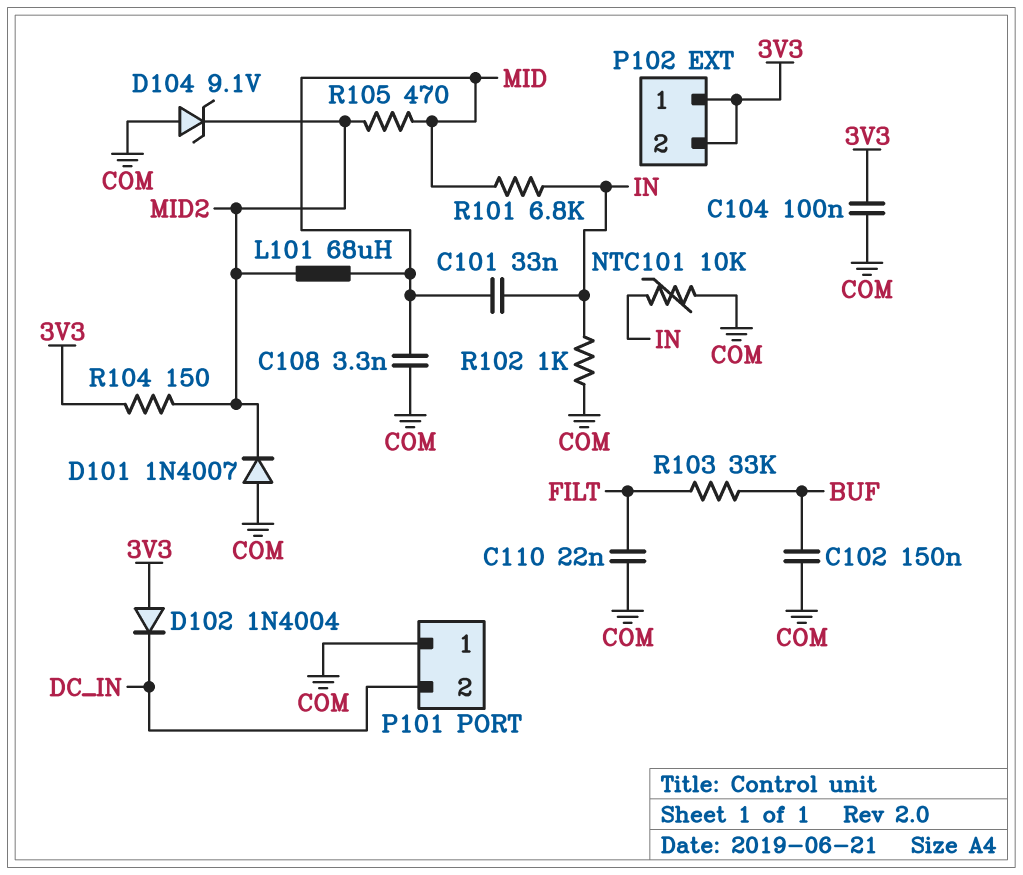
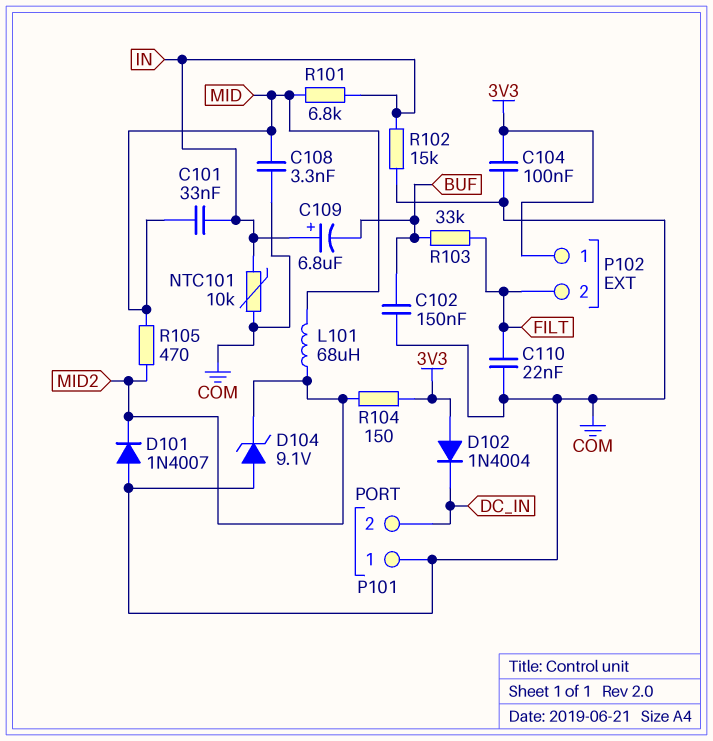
C109: none -> 6.8uF (plus IN, minus BUF)
P102 pin 2: 3V3 -> FILT
R102: 1k (COM, IN) -> 15k (COM, IN)

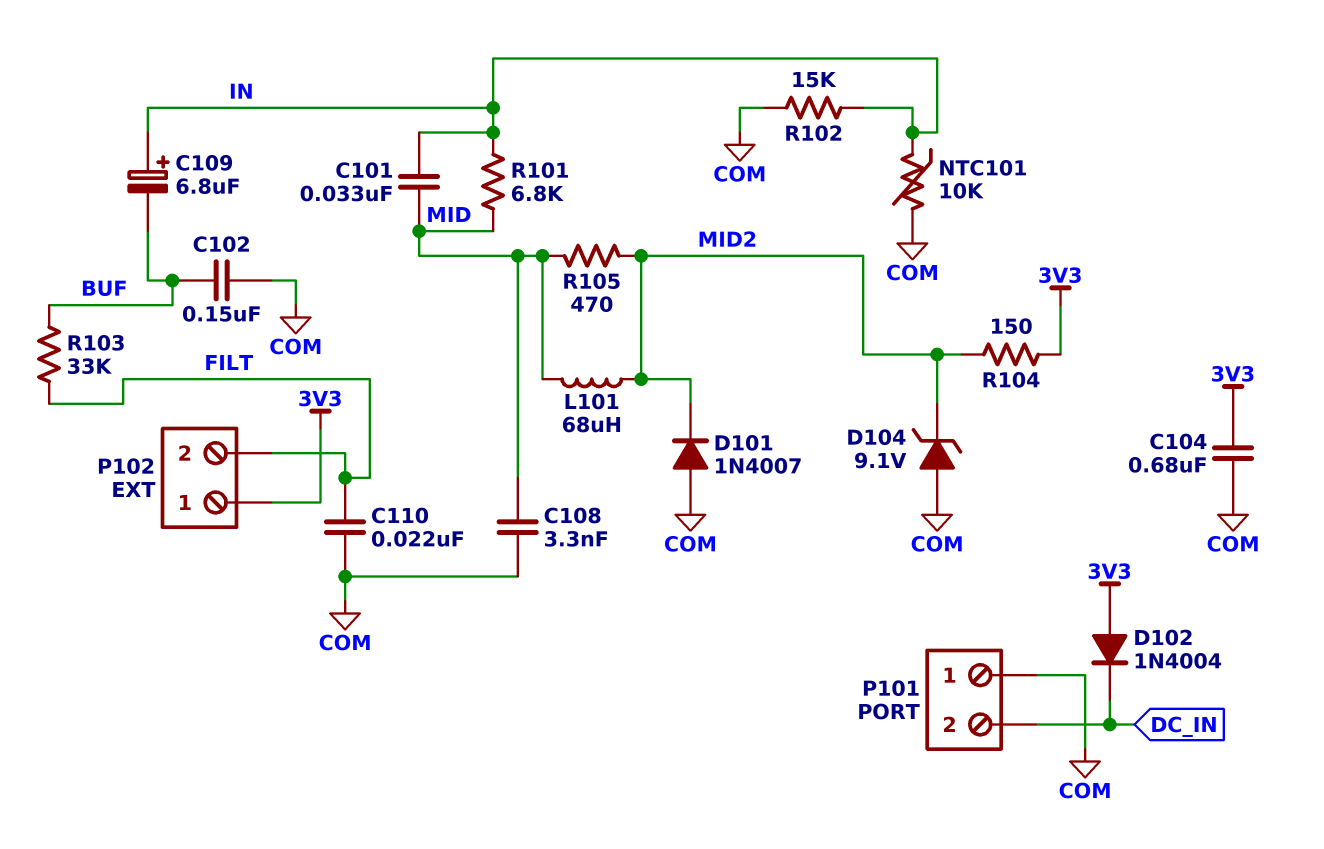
C104: 100nF (3V3, COM) -> 680nF (3V3, COM)

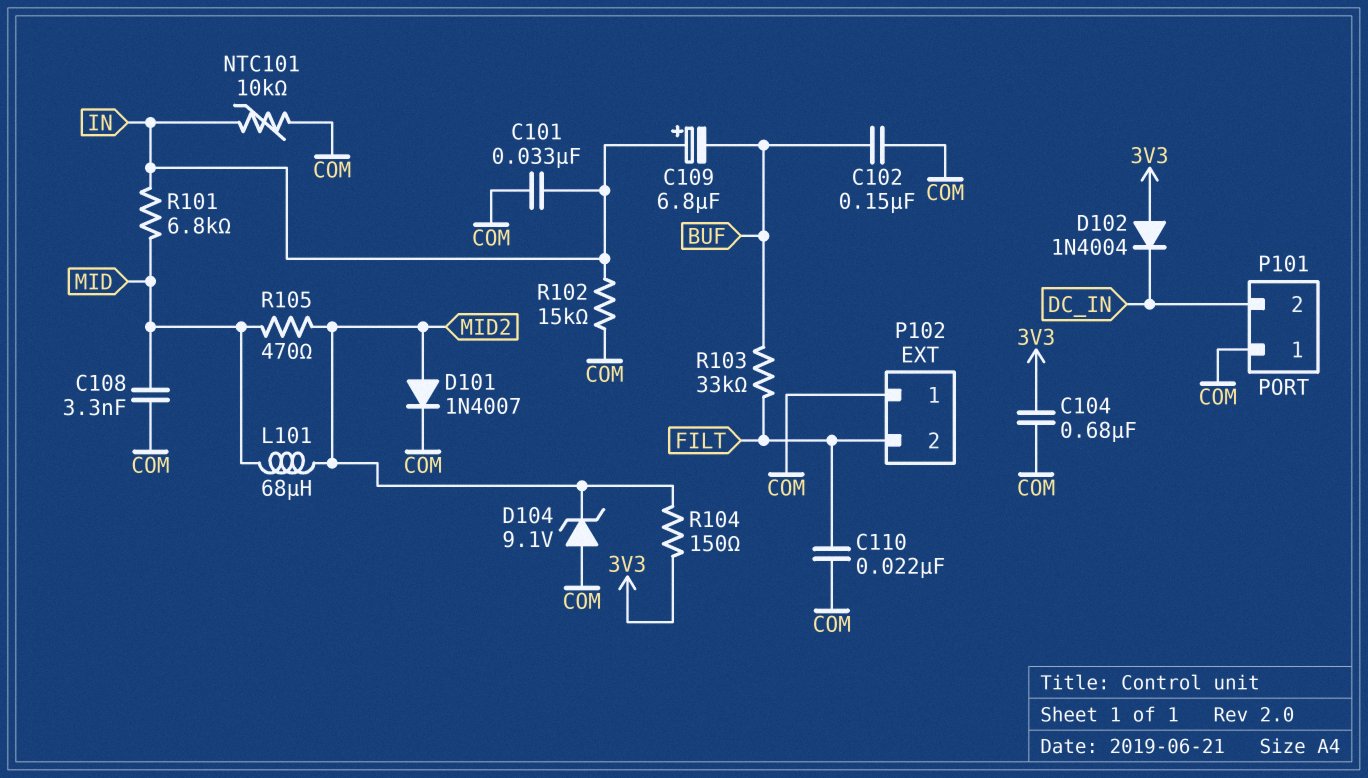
C101: 33nF (IN, MID) -> 33nF (COM, IN)
D101: diode 1N4007 (A COM, K MID2) -> diode 1N4007 (A MID2, K COM)
P102 pin 1: 3V3 -> COM

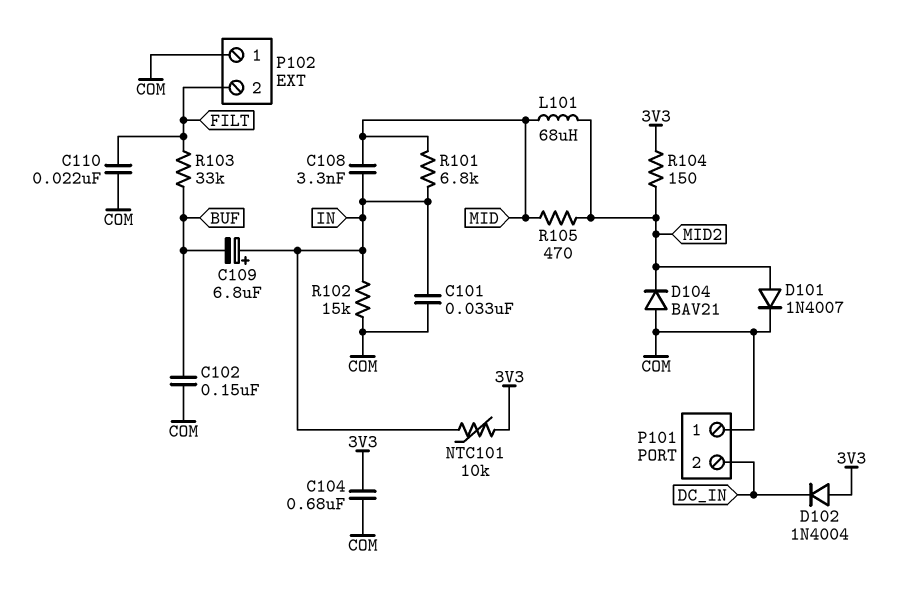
C108: 3.3nF (COM, MID) -> 3.3nF (IN, MID)
D104: zener 9.1V (A COM, K MID2) -> diode BAV21 (A COM, K MID2)
NTC101: 10k (COM, IN) -> 10k (3V3, IN)

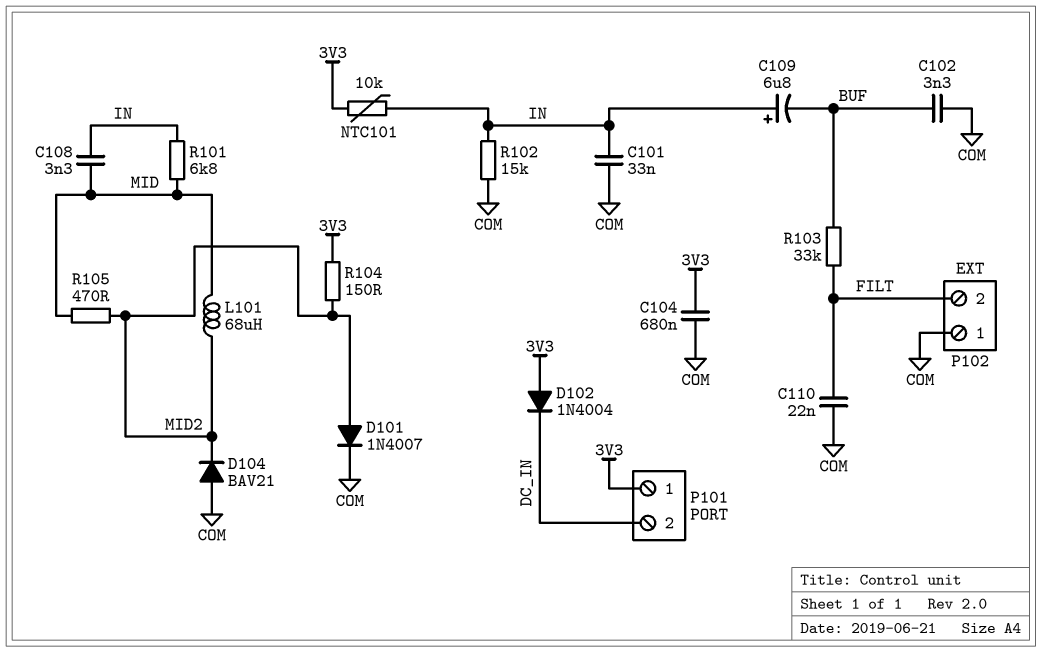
C102: 150nF (BUF, COM) -> 3.3nF (BUF, COM)
P101 pin 1: COM -> 3V3

